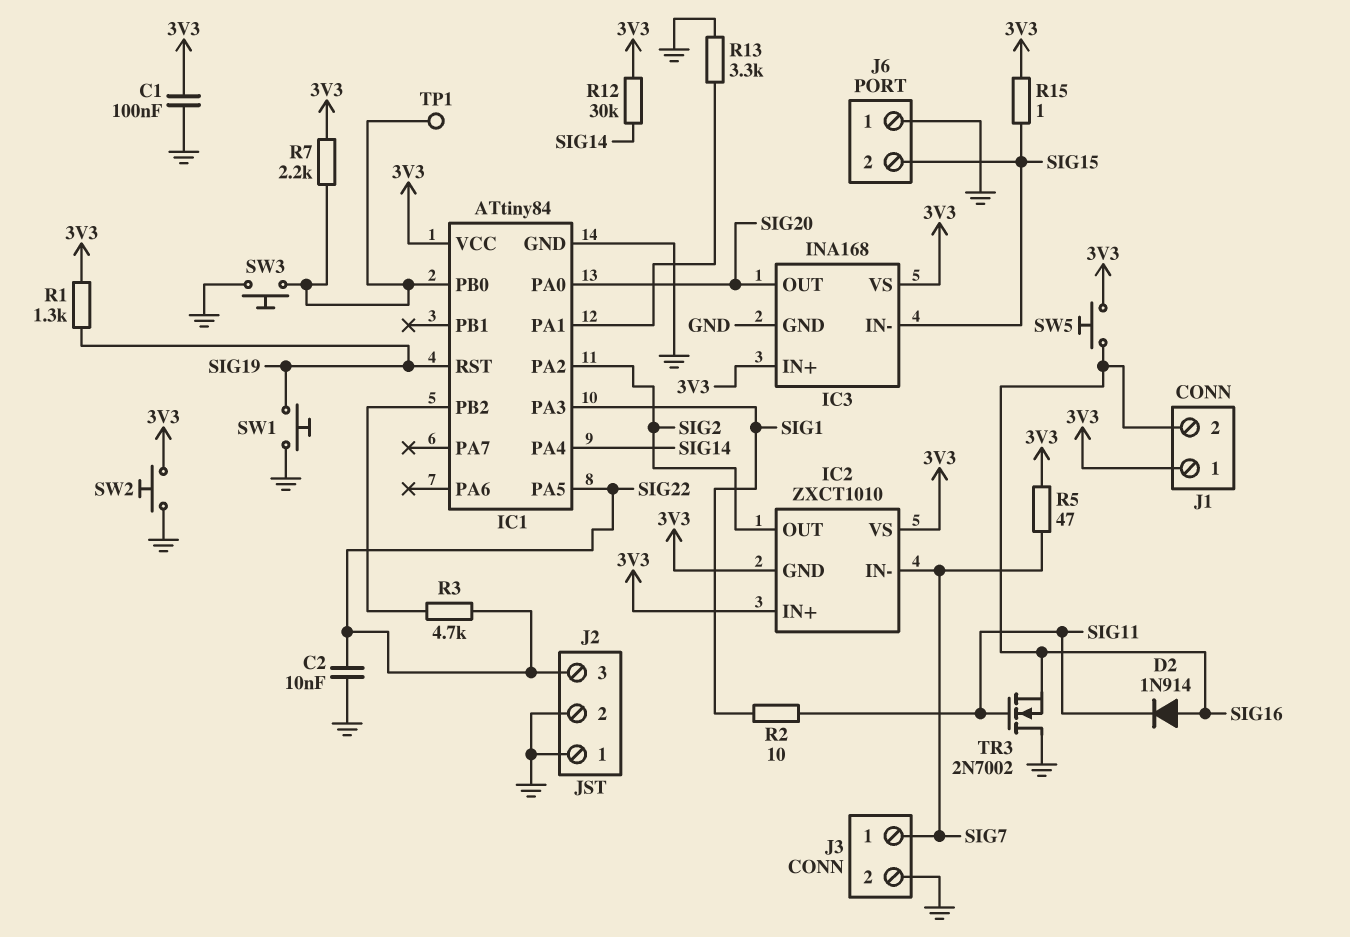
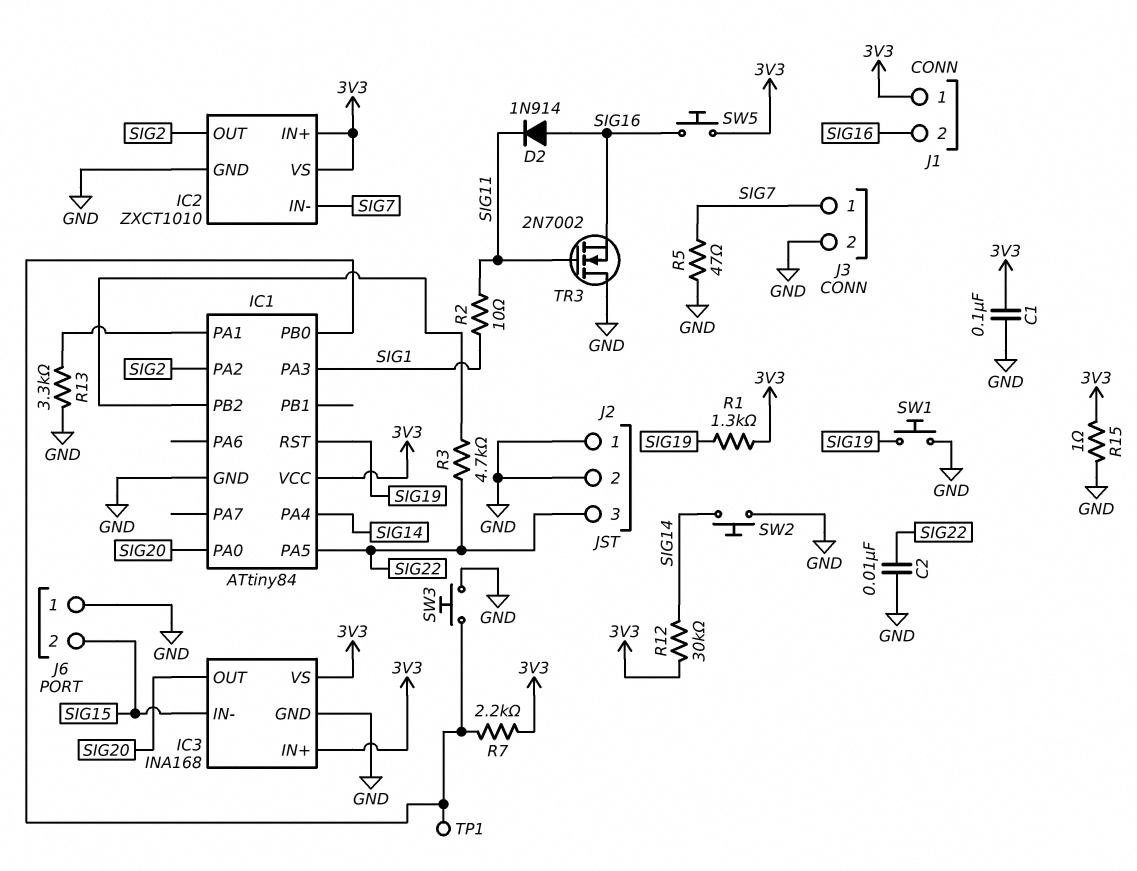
IC2 pin GND: 3V3 -> GND
R5: 47 (3V3, SIG7) -> 47 (GND, SIG7)
R15: 1 (3V3, SIG15) -> 1 (3V3, GND)
SW2: button (3V3, GND) -> button (GND, SIG14)

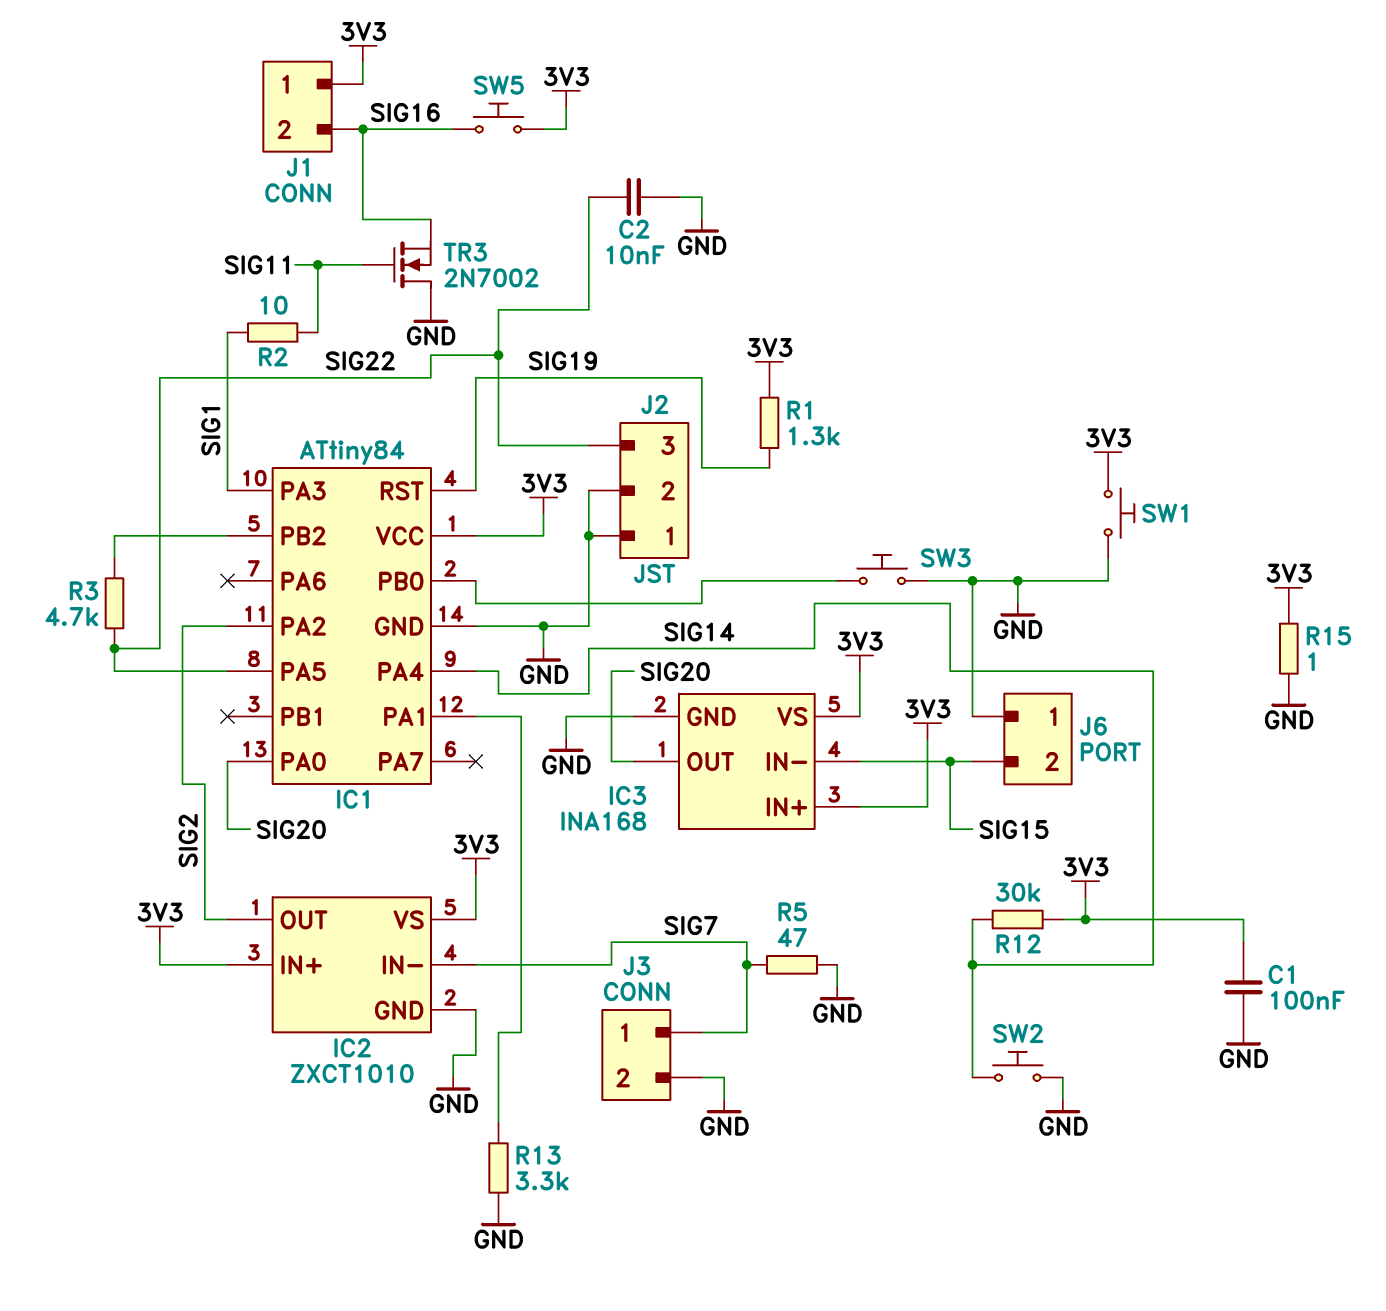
D2: diode 1N914 (A SIG16, K SIG11) -> none
R7: 2.2k (3V3, IC1/PB0) -> none
SW1: button (GND, SIG19) -> button (3V3, GND)
TP1: test point (IC1/PB0) -> none

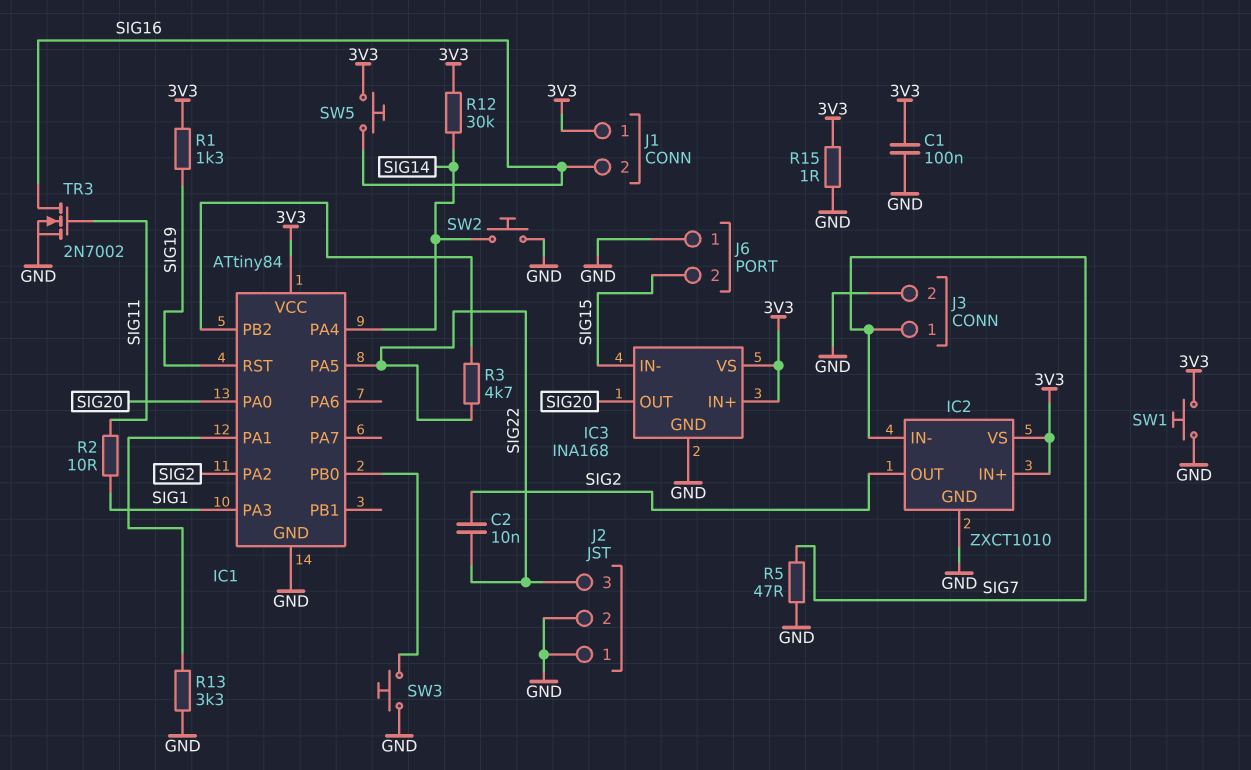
C2: 10nF (GND, SIG22) -> 10nF (SIG2, SIG22)
TR3: NMOS 2N7002 (G SIG11, D GND, S SIG16) -> NMOS 2N7002 (G SIG11, D SIG16, S GND)

